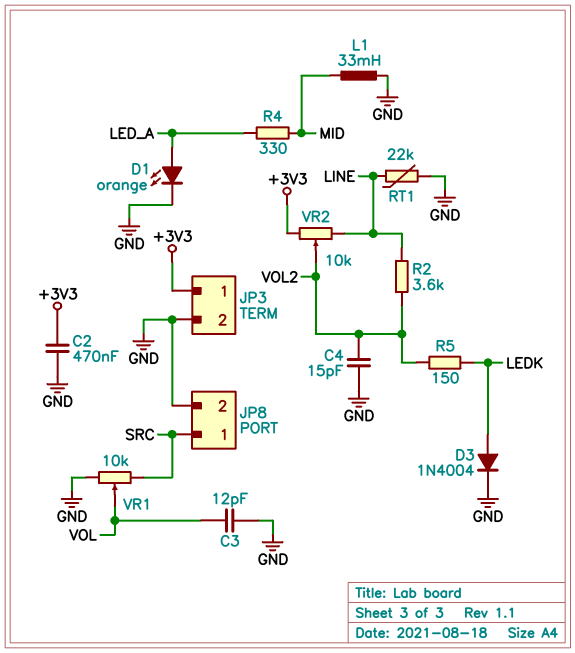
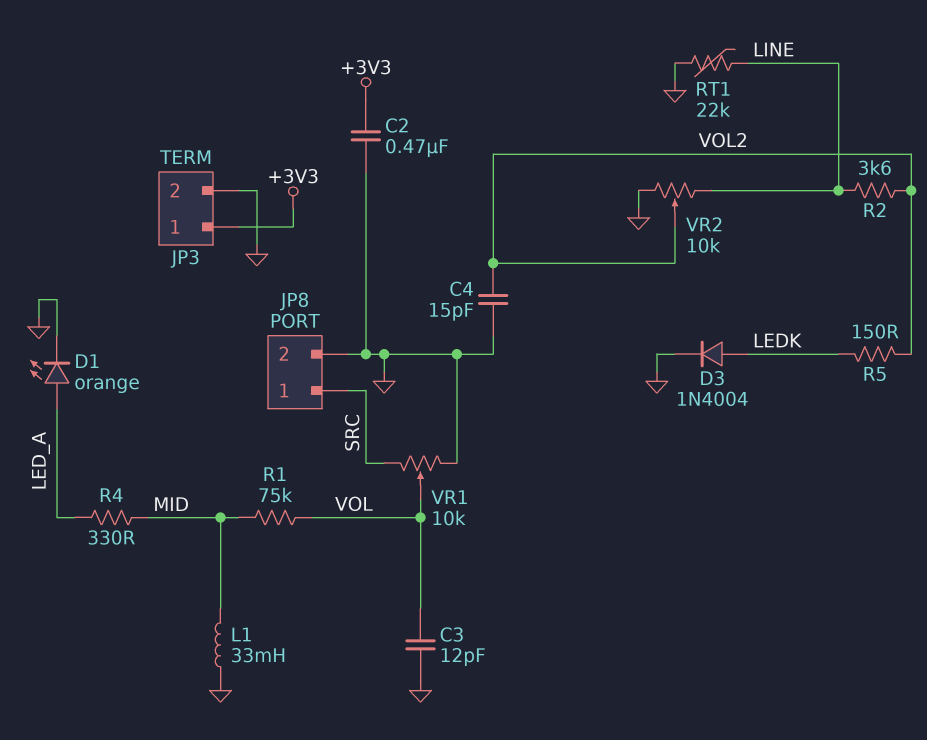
R1: none -> 75k (MID, VOL)
VR2: 10k (+3V3, LINE, wiper VOL2) -> 10k (GND, LINE, wiper VOL2)

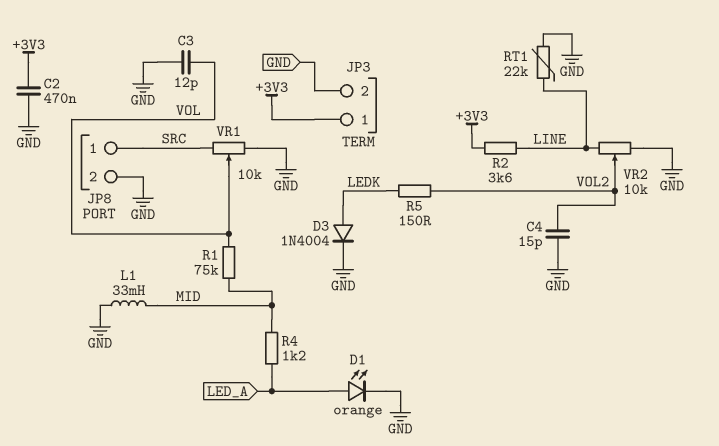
R2: 3.6k (LINE, VOL2) -> 3.6k (+3V3, LINE)
R4: 330 (LED_A, MID) -> 1.2k (LED_A, MID)

